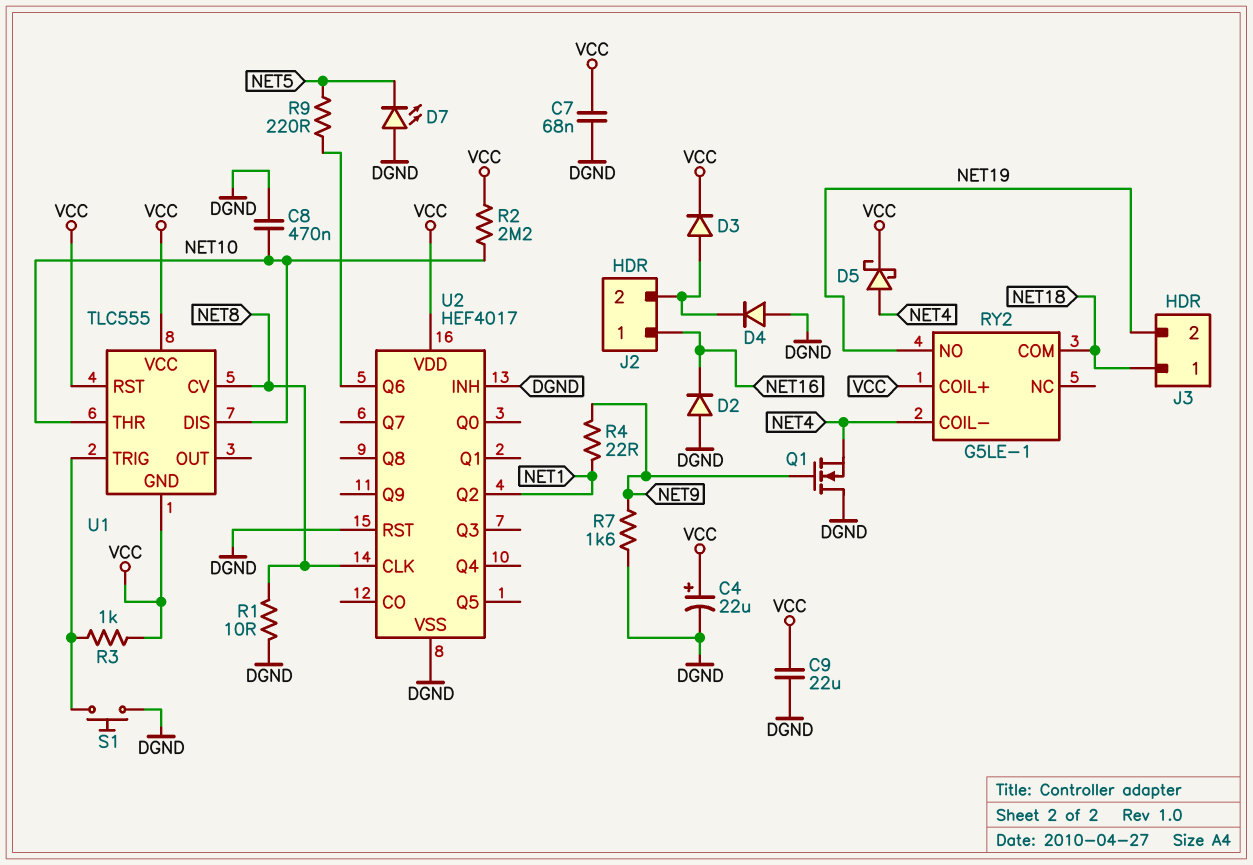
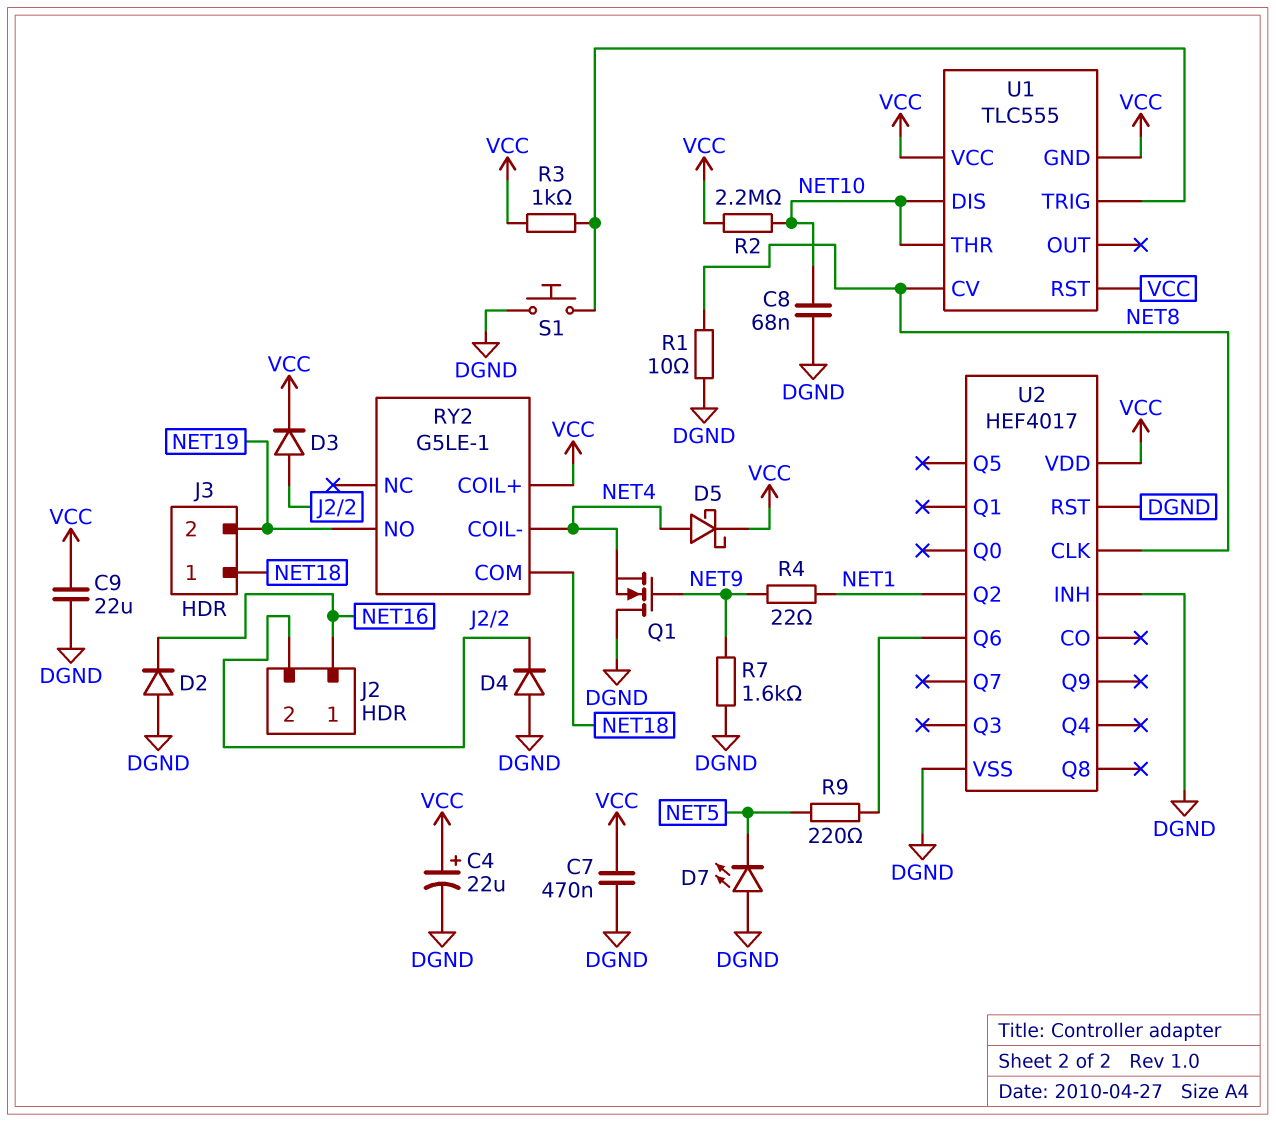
C7: 68nF (DGND, VCC) -> 470nF (DGND, VCC)
C8: 470nF (DGND, NET10) -> 68nF (DGND, NET10)

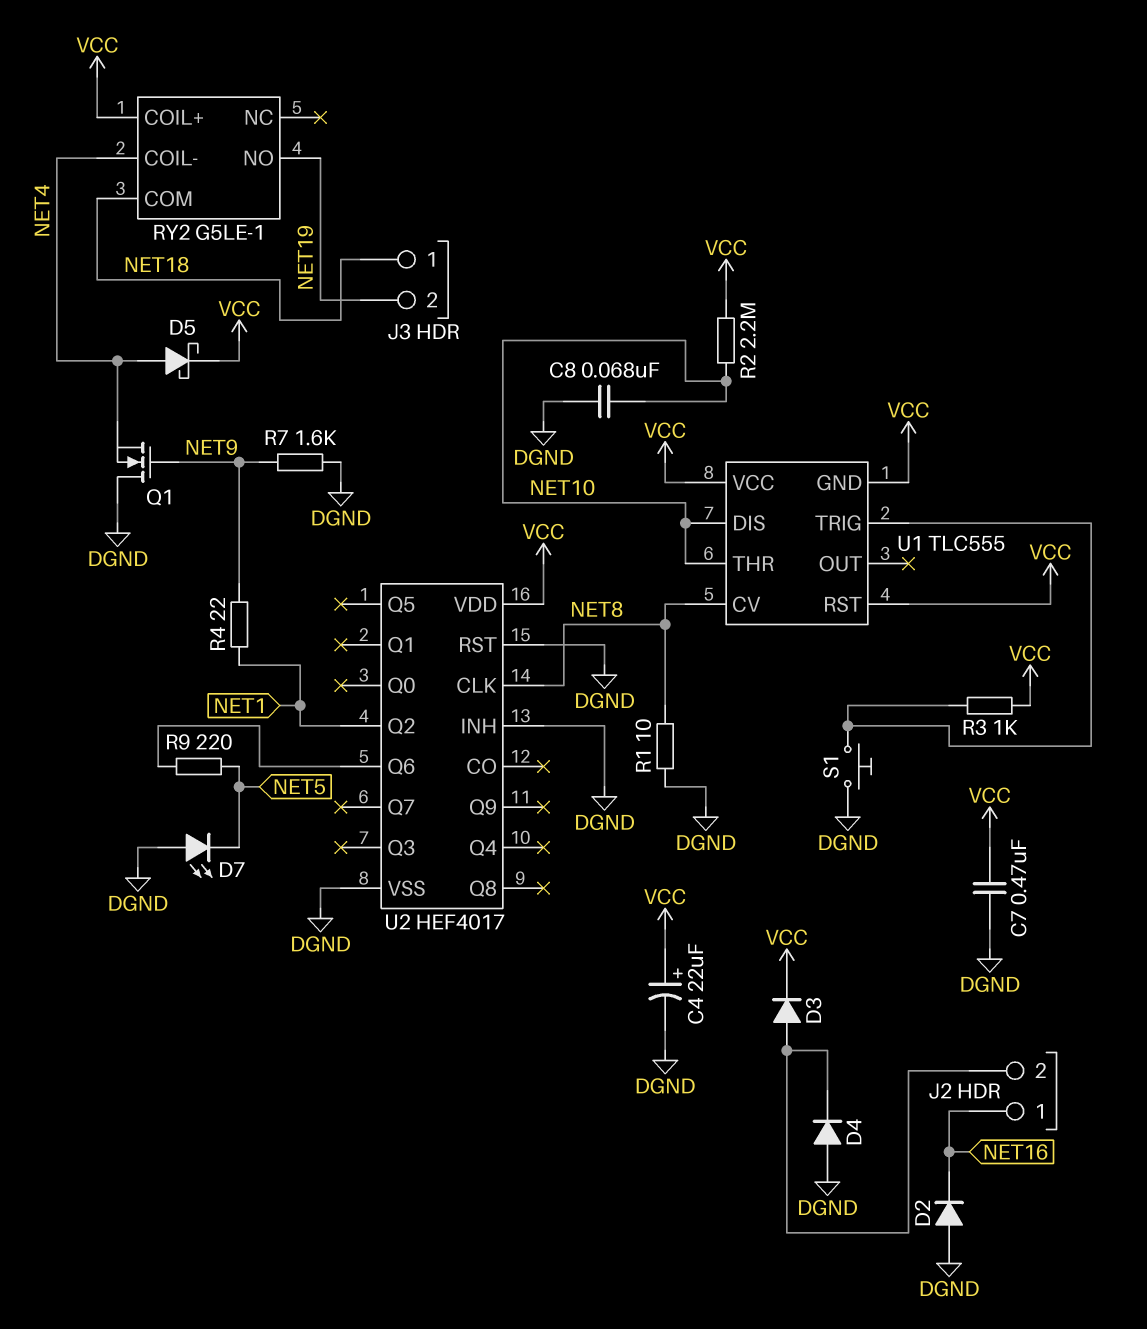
C9: 22uF (DGND, VCC) -> none

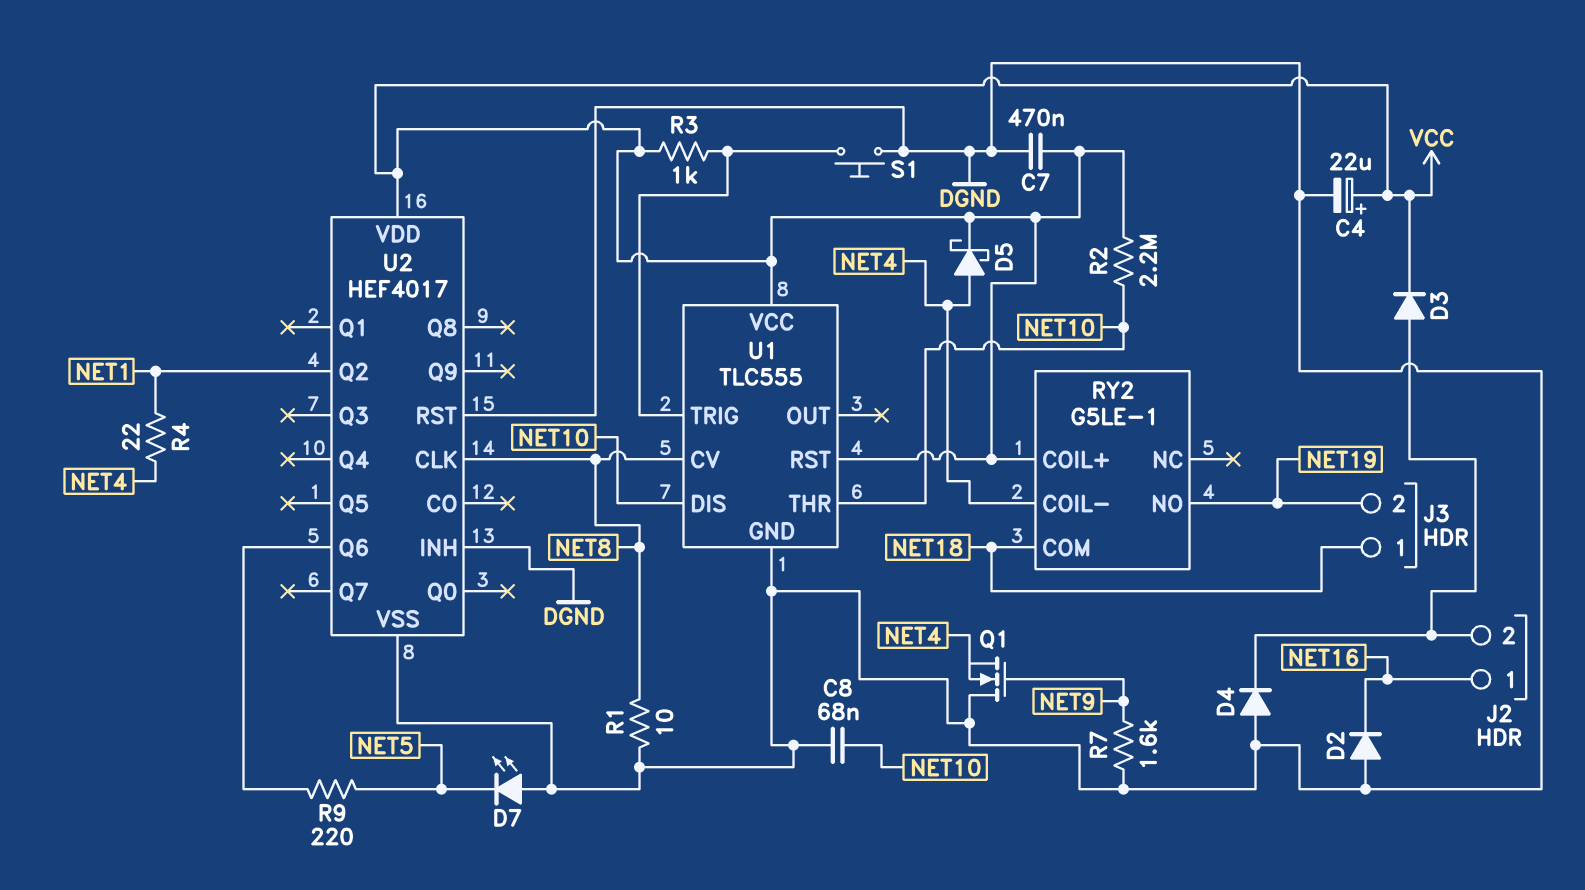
R4: 22 (NET1, NET9) -> 22 (NET1, NET4)
U1 pin GND: VCC -> DGND

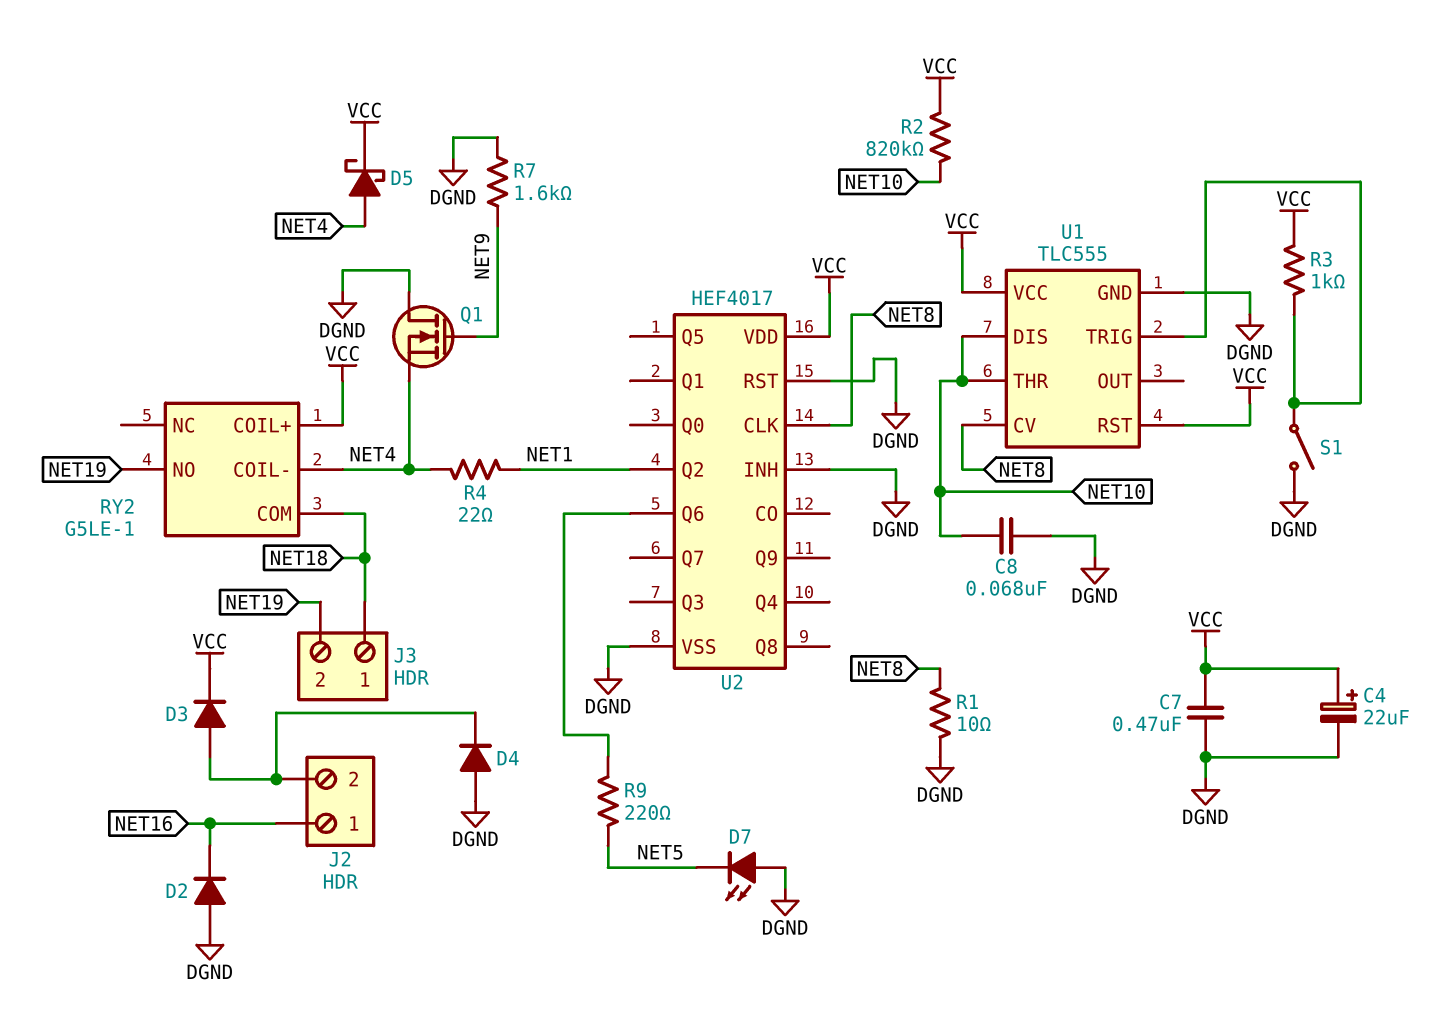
R2: 2.2M (NET10, VCC) -> 820k (NET10, VCC)
S1: button (DGND, U1/TRIG) -> switch (DGND, U1/TRIG)

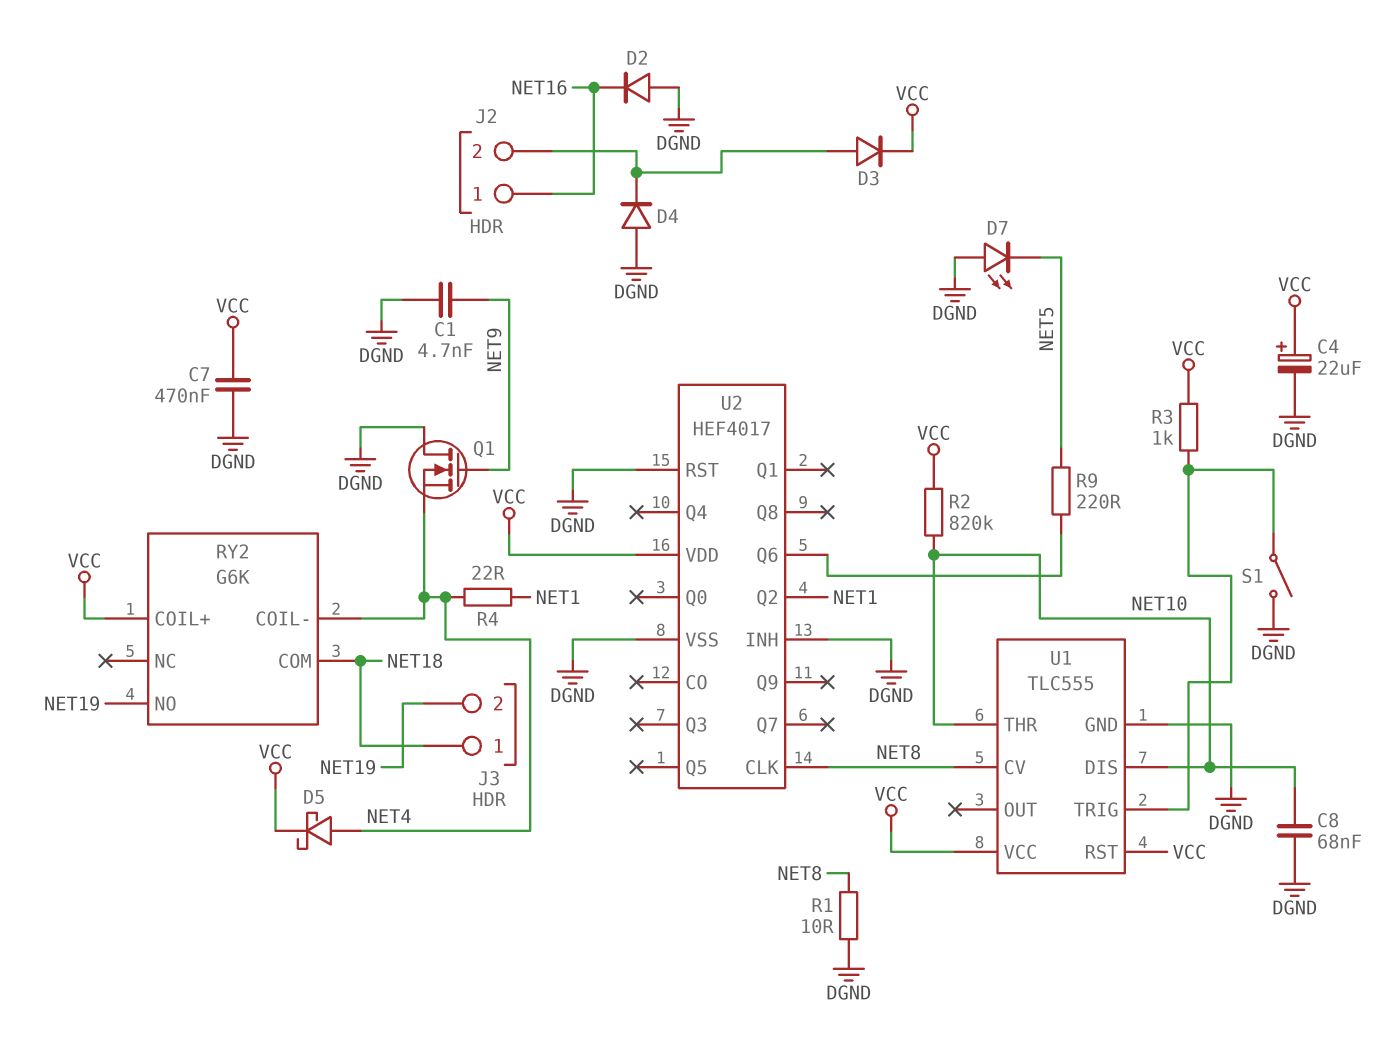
C1: none -> 4.7nF (DGND, NET9)
R7: 1.6k (DGND, NET9) -> none
RY2: G5LE-1 -> G6K

